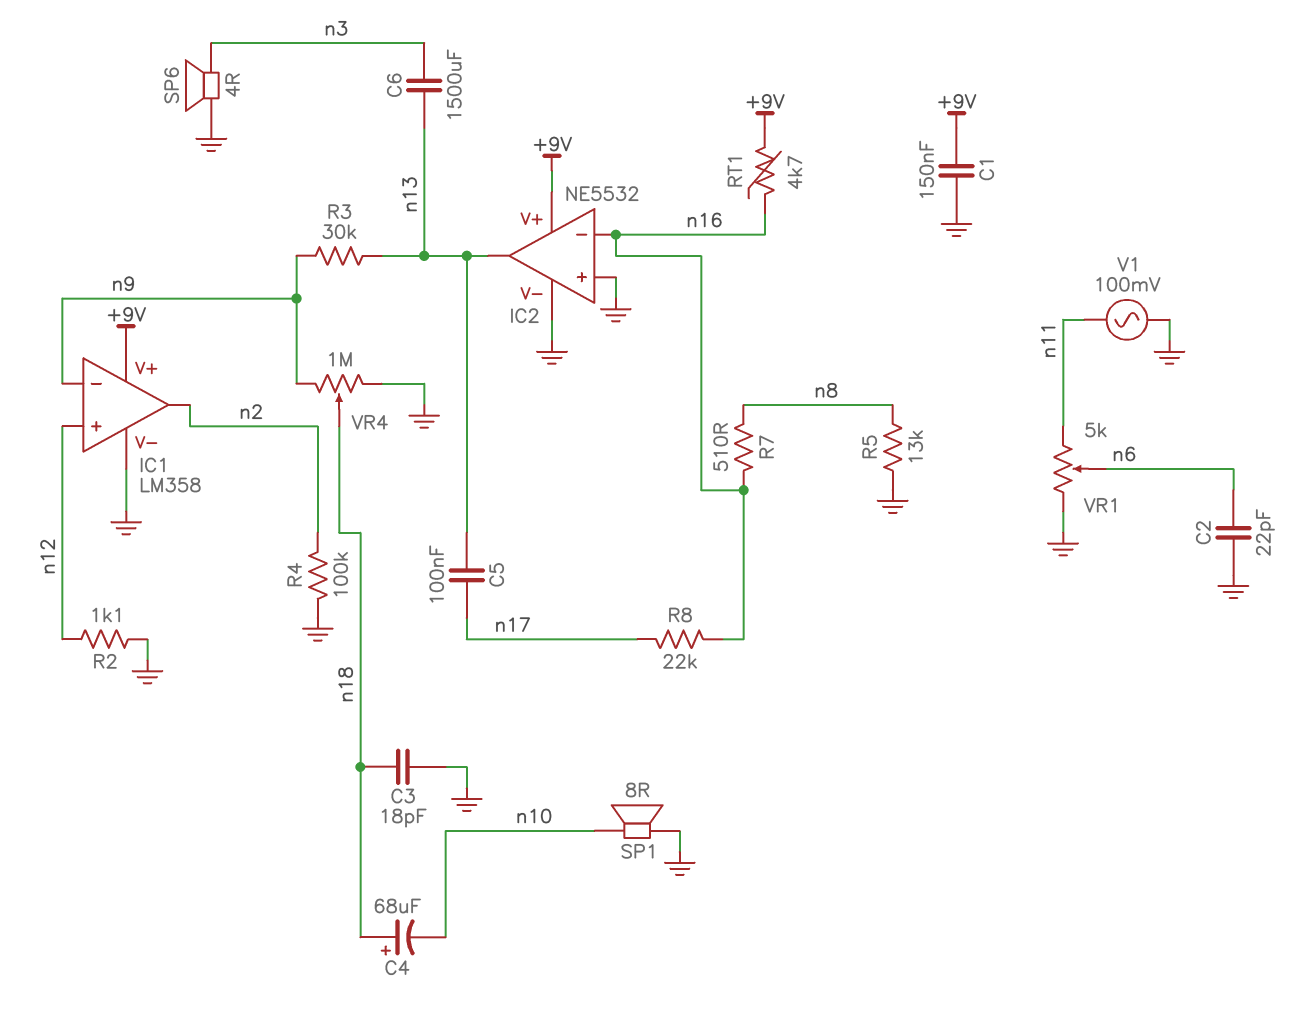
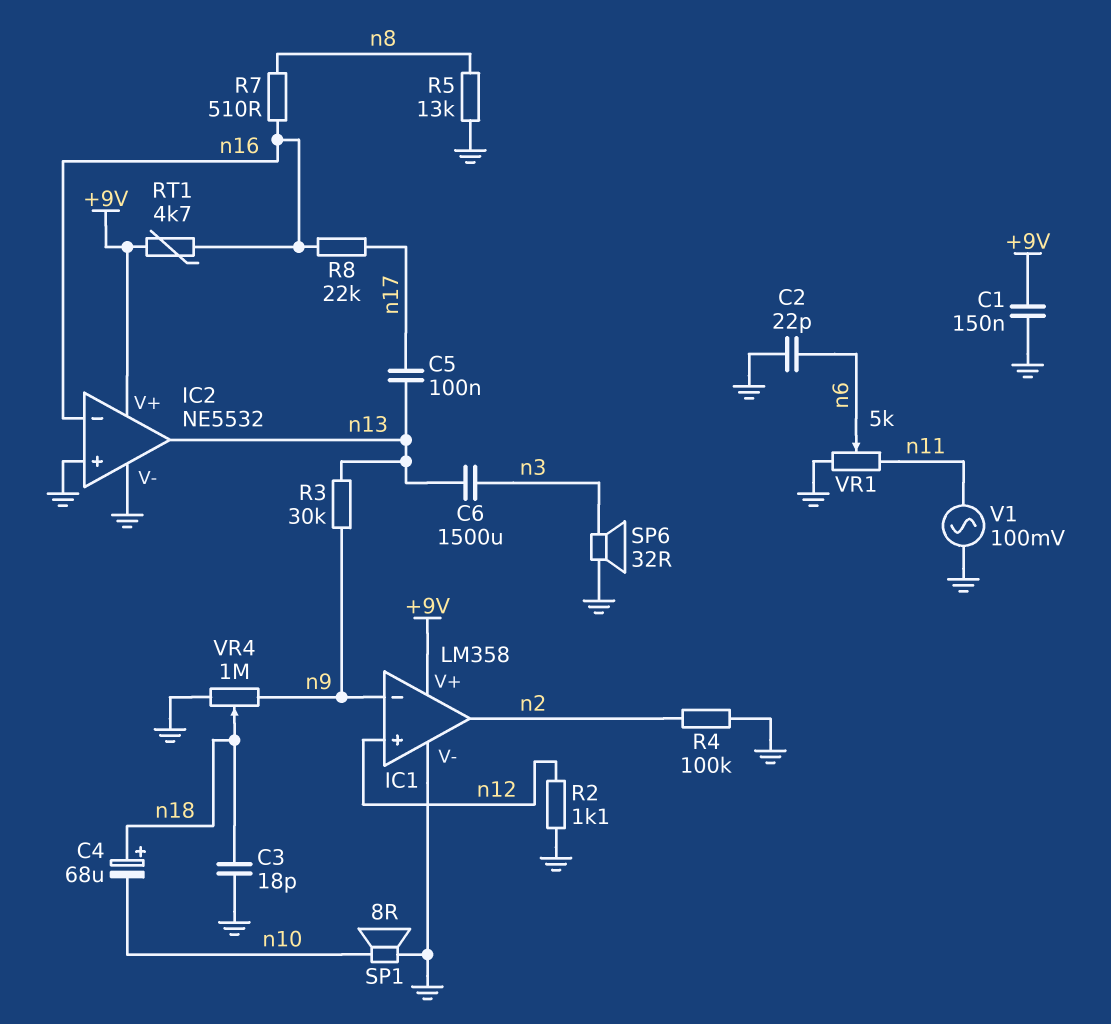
SP6: speaker 4R (GND, n3) -> speaker 32R (GND, n3)

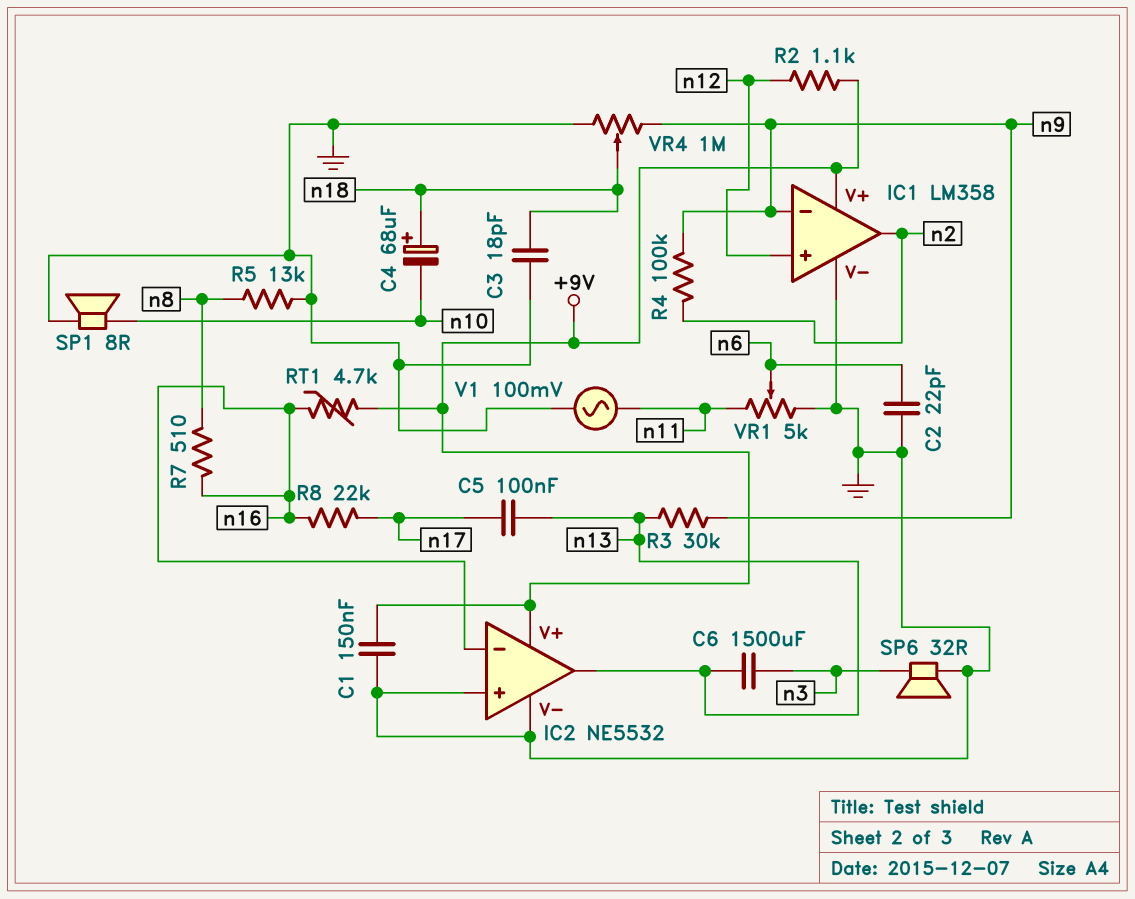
R2: 1.1k (GND, n12) -> 1.1k (+9V, n12)
R4: 100k (GND, n2) -> 100k (n2, n9)

